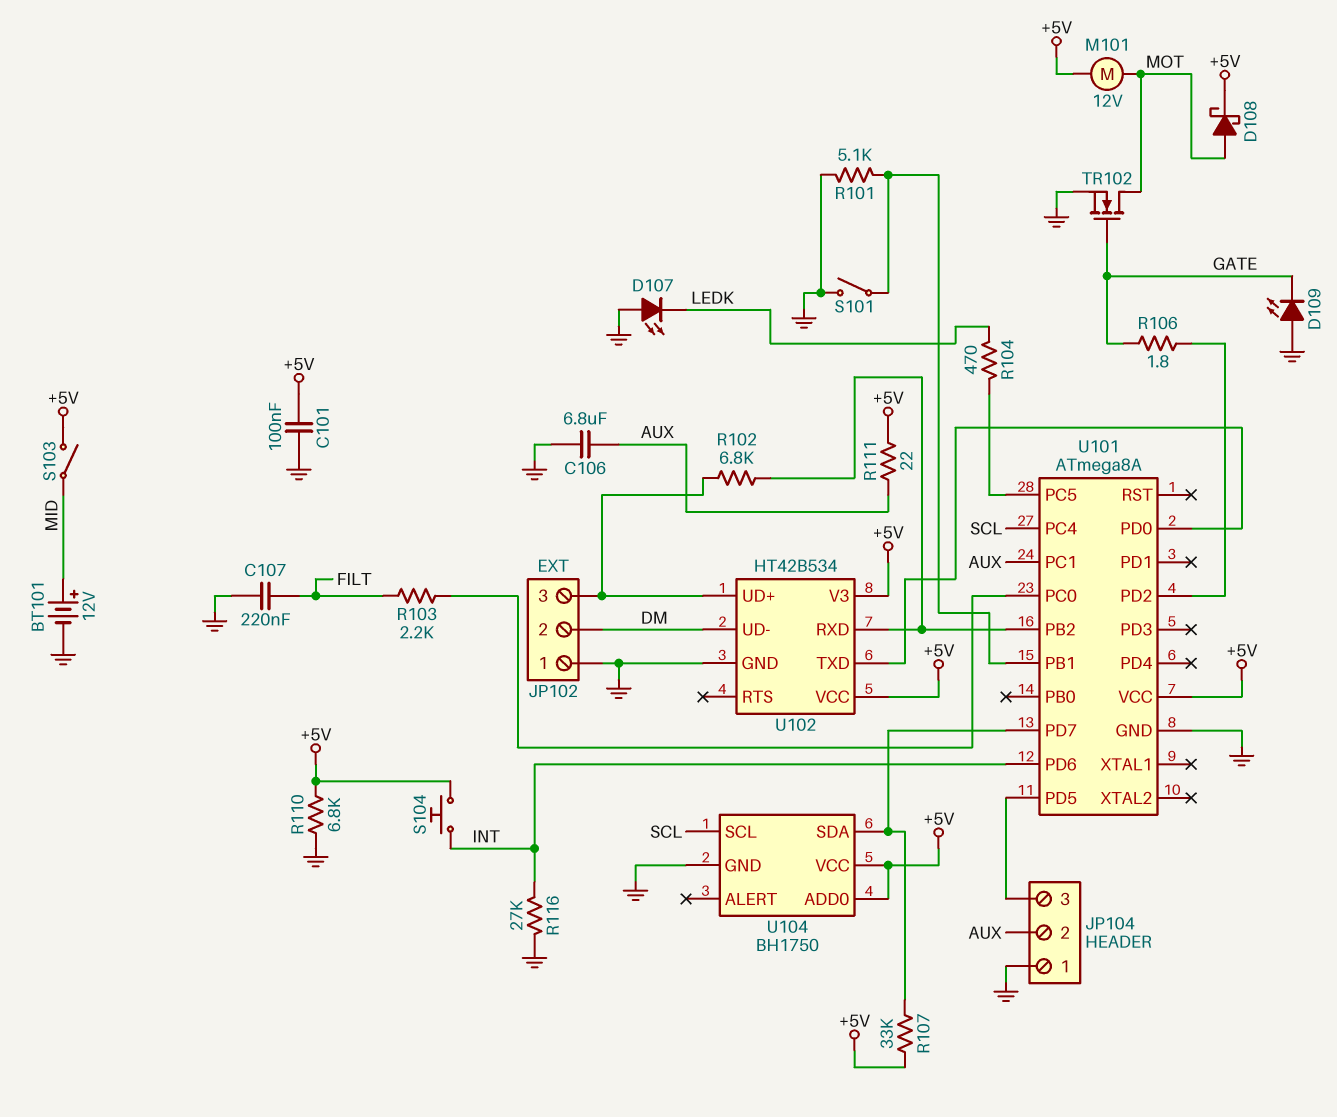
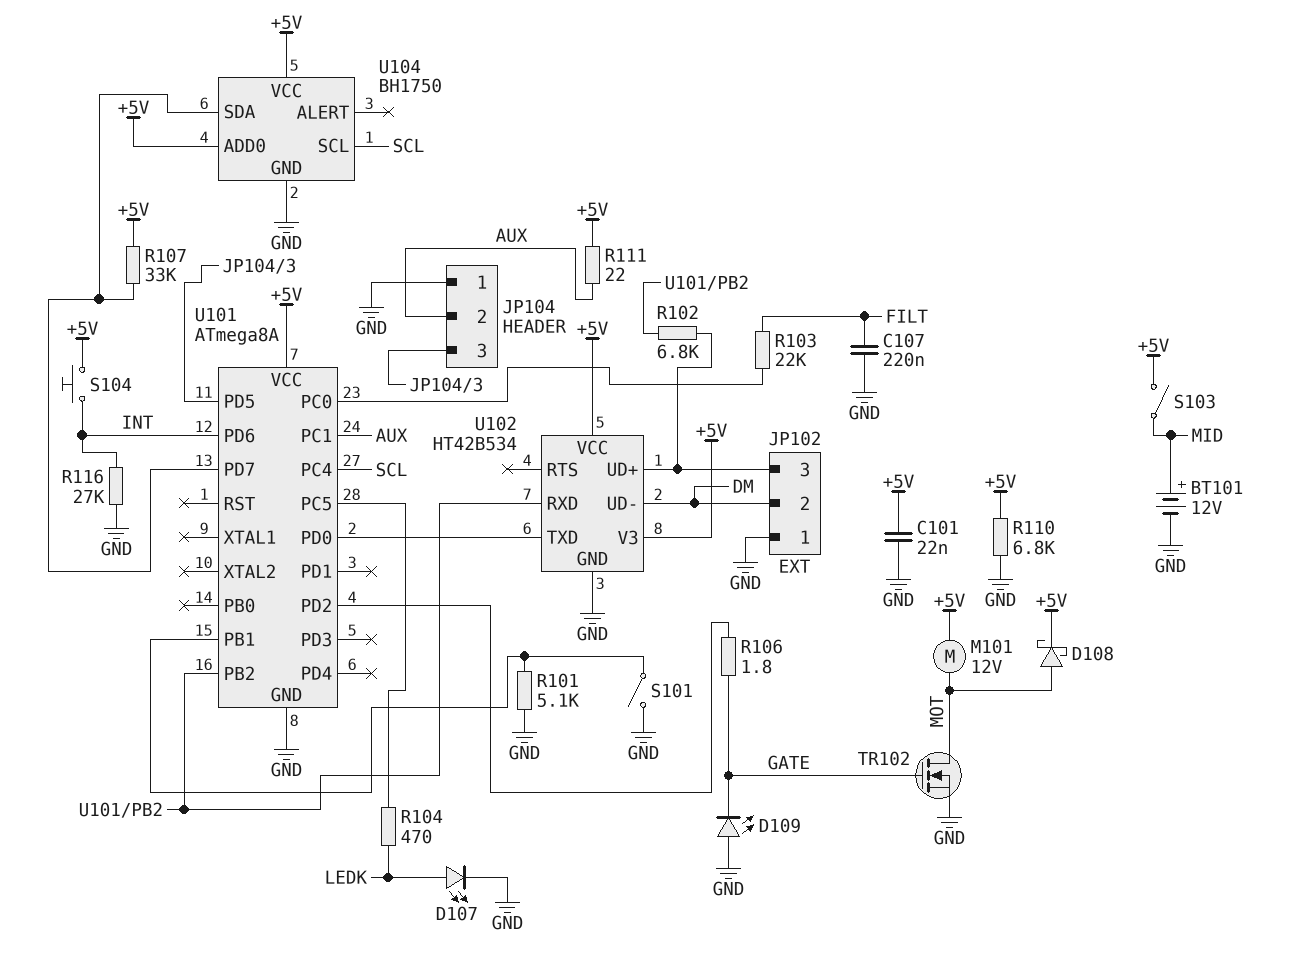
C101: 100nF (+5V, GND) -> 22nF (+5V, GND)
C106: 6.8uF (AUX, GND) -> none
D107: LED (A GND, K LEDK) -> LED (A LEDK, K GND)
R103: 2.2k (FILT, U101/PC0) -> 22k (FILT, U101/PC0)

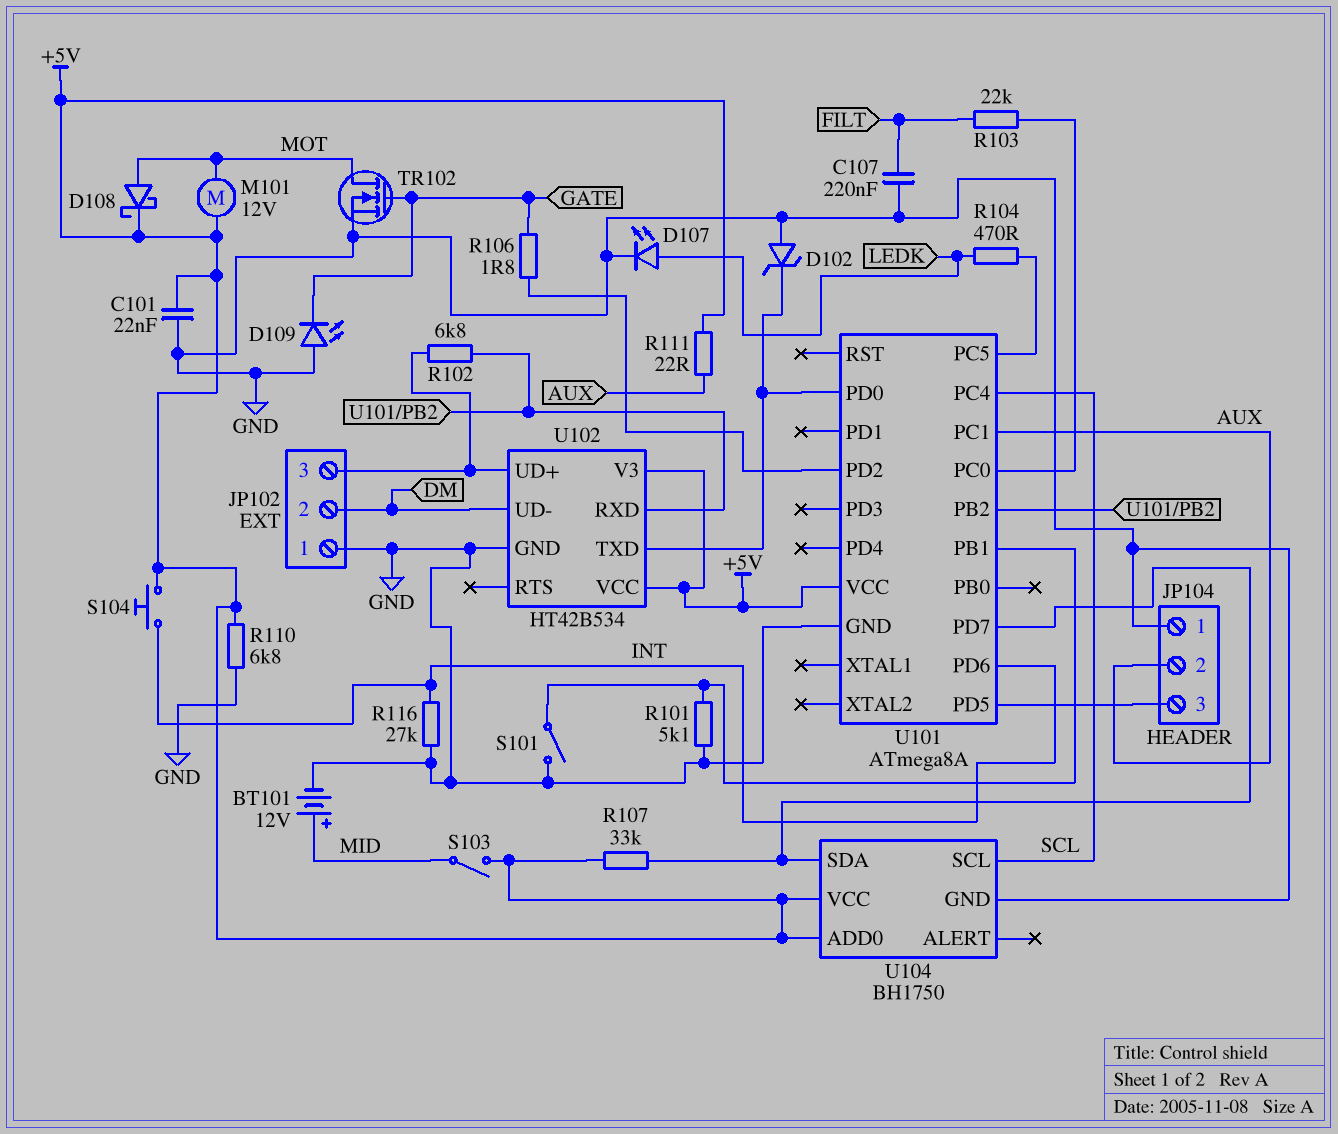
D102: none -> zener (A GND, K U101/PD0)

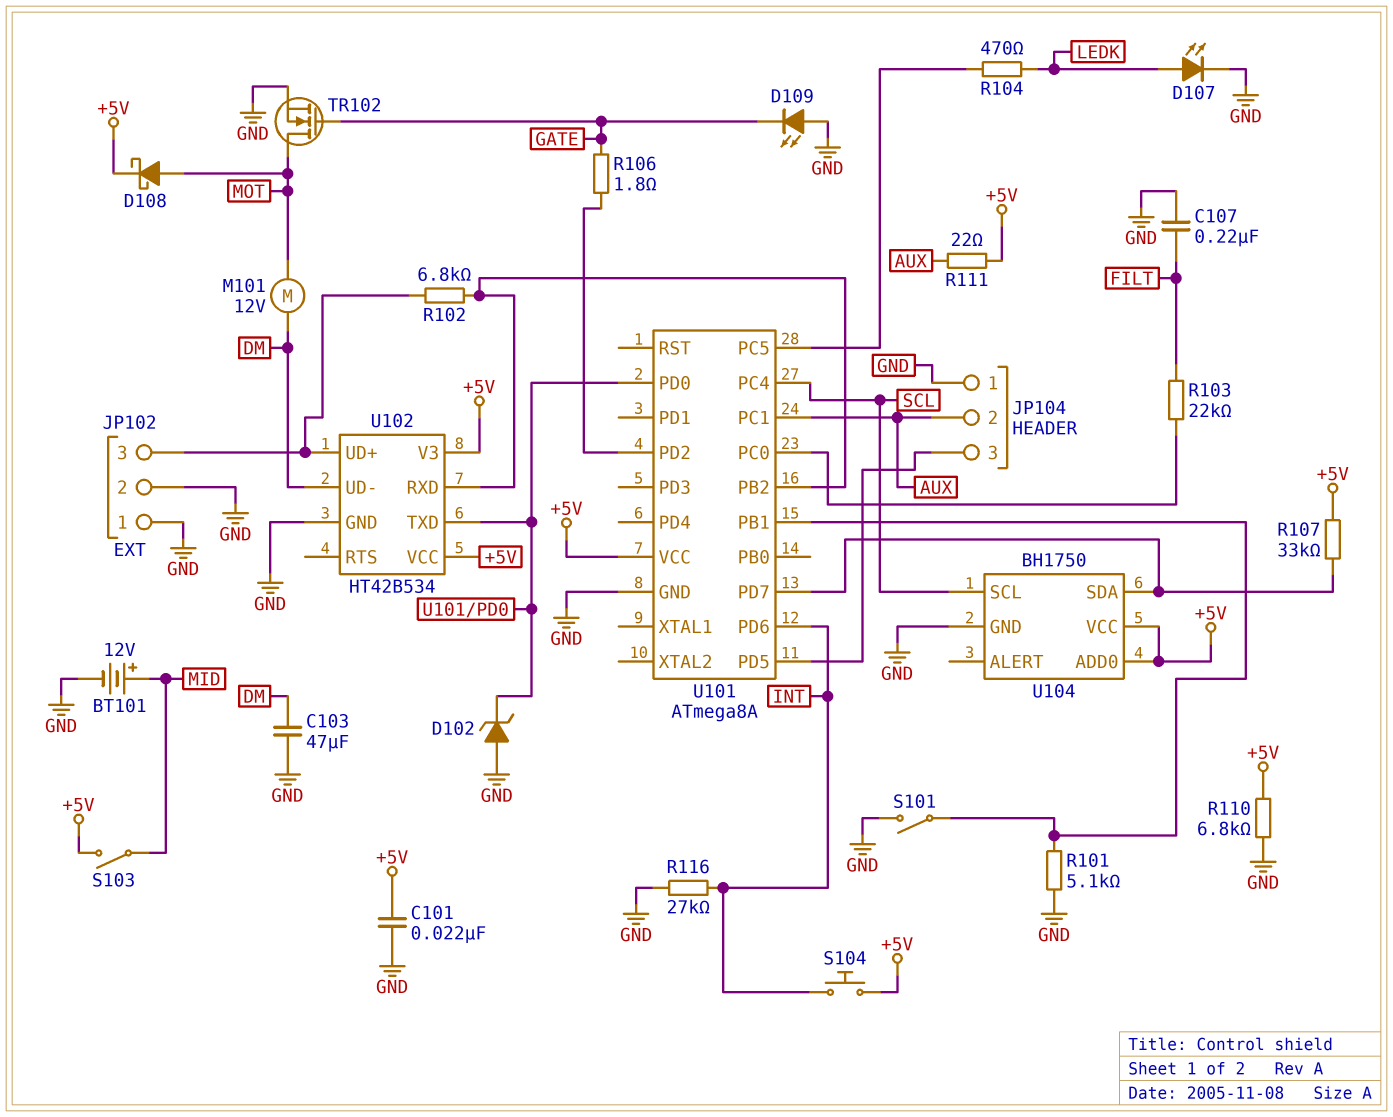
C103: none -> 47uF (DM, GND)
JP102 pin 2: DM -> GND
M101: motor 12V (+5V, MOT) -> motor 12V (DM, MOT)

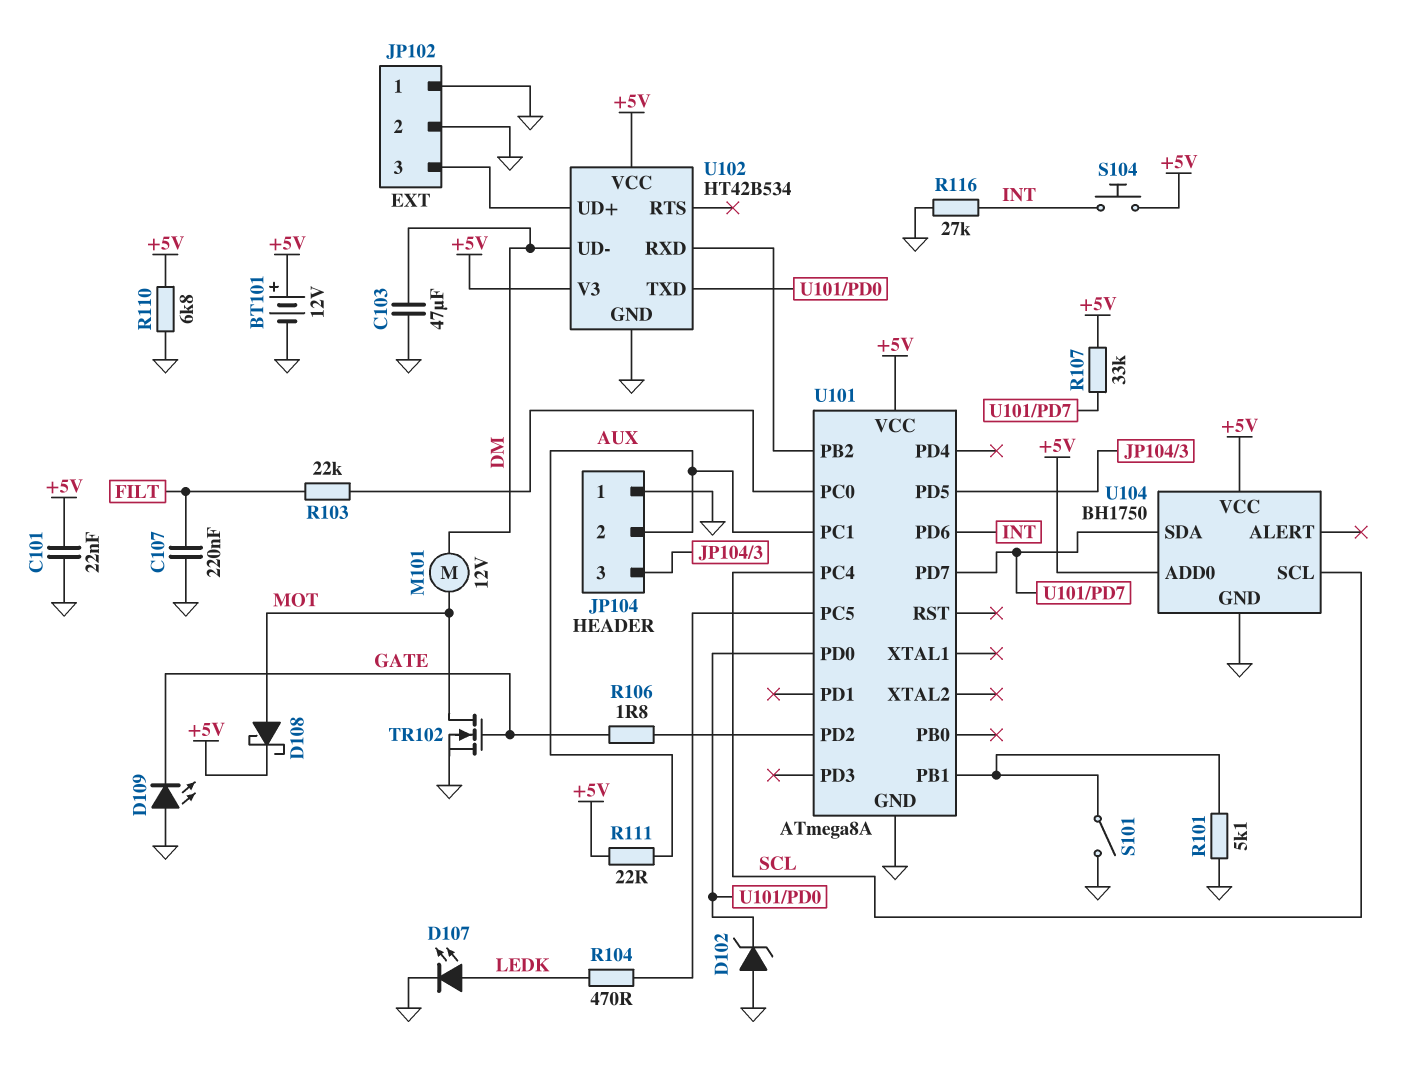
BT101: 12V (plus MID, minus GND) -> 12V (plus +5V, minus GND)
R102: 6.8k (JP102/3, U101/PB2) -> none
S103: switch (+5V, MID) -> none

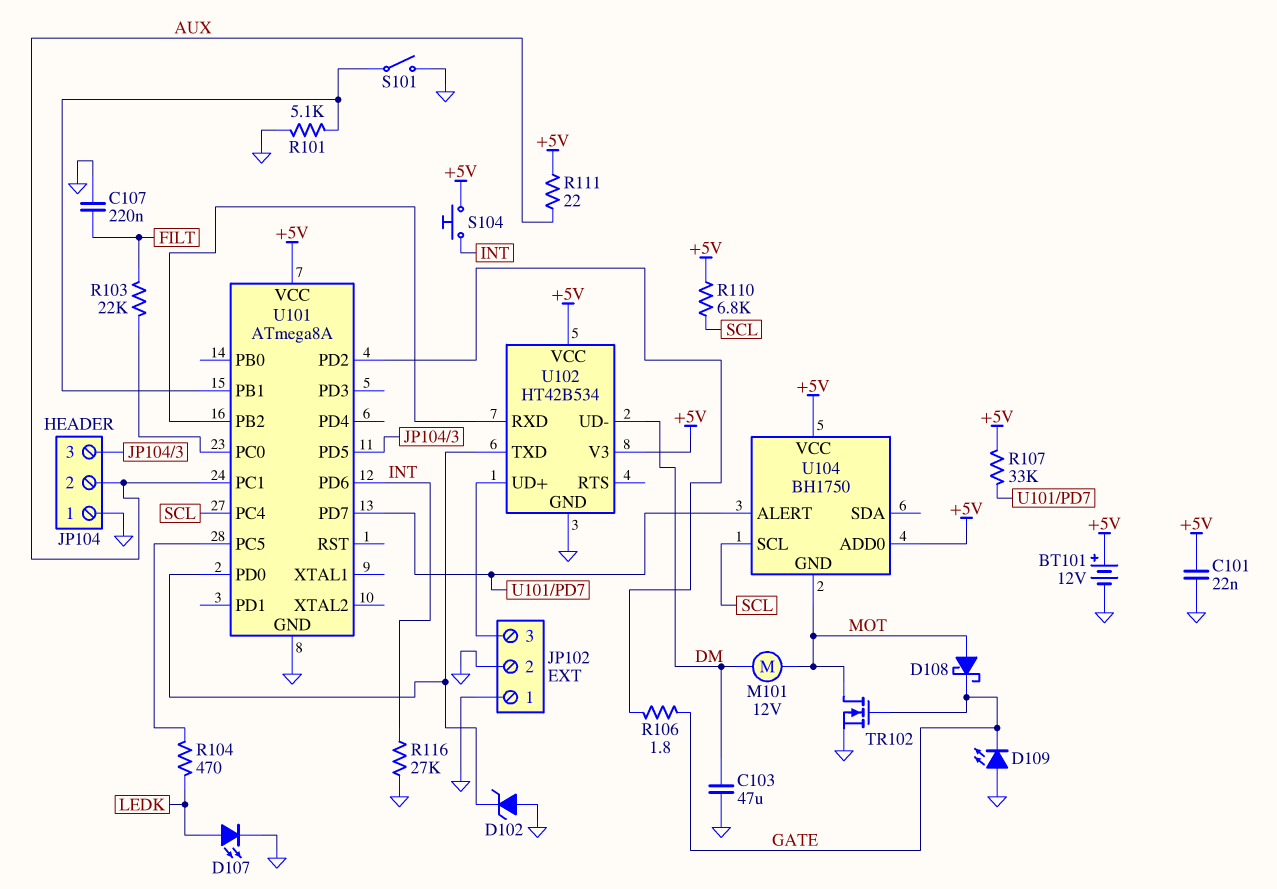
D108: schottky (A MOT, K +5V) -> schottky (A MOT, K GATE)
R110: 6.8k (+5V, GND) -> 6.8k (+5V, SCL)
U104 pin ALERT: none -> U101/PD7
U104 pin GND: GND -> MOT
U104 pin SDA: U101/PD7 -> none

